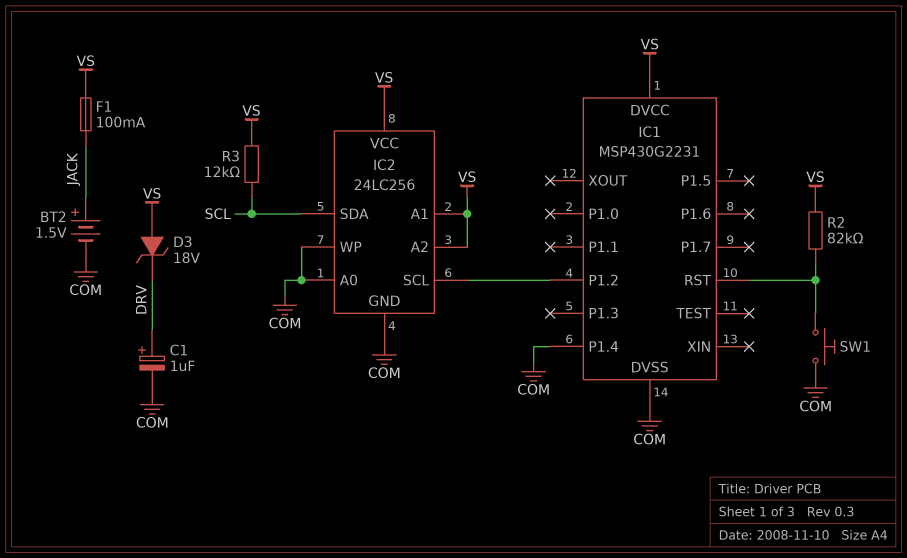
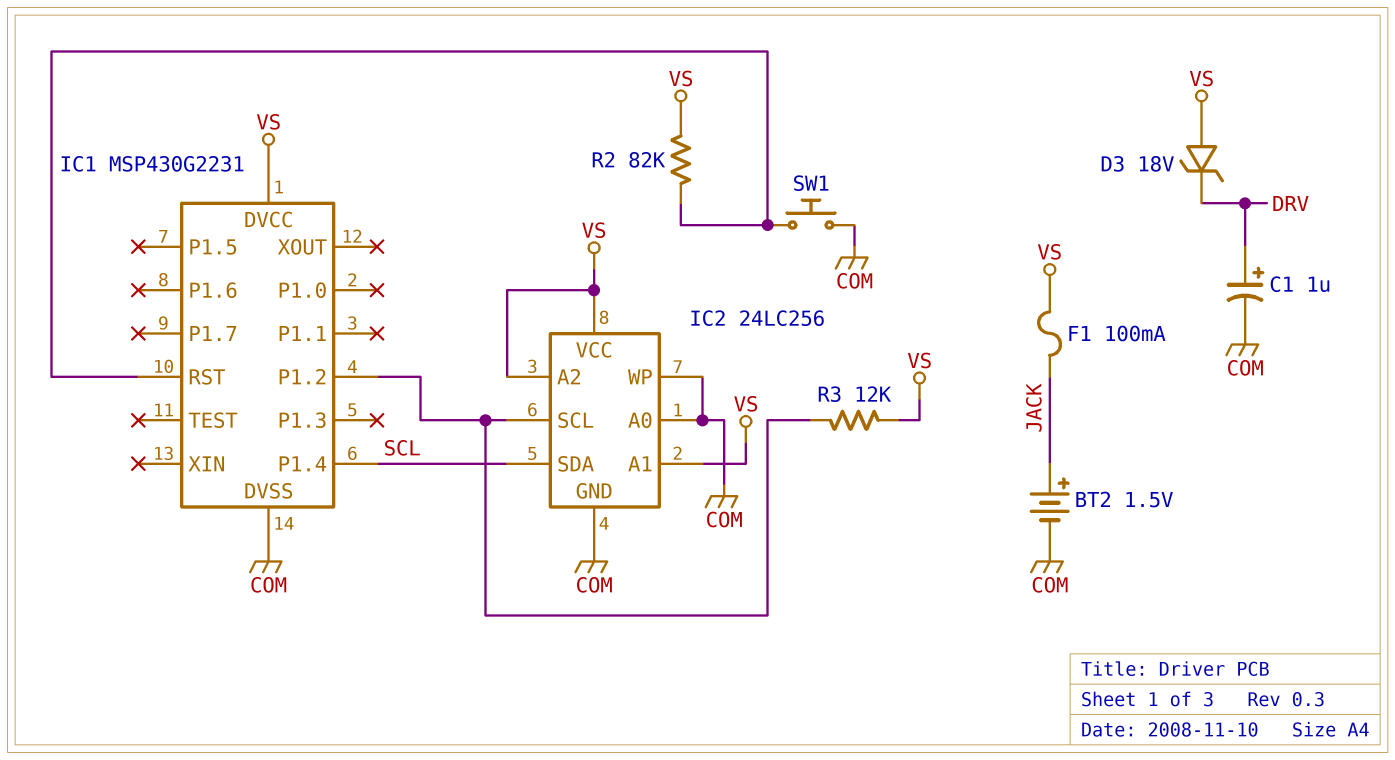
IC1 pin P1.4: COM -> SCL
R3: 12k (SCL, VS) -> 12k (IC1/P1.2, VS)

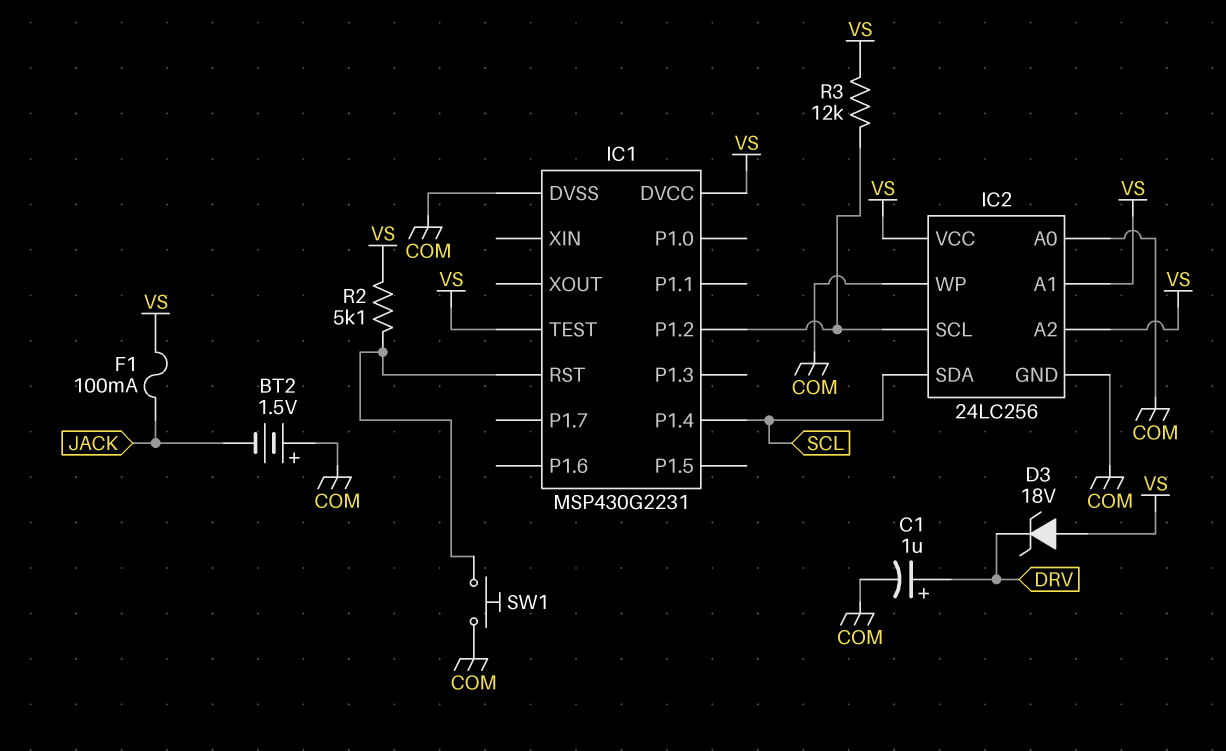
BT2: 1.5V (plus JACK, minus COM) -> 1.5V (plus COM, minus JACK)
IC1 pin TEST: none -> VS
R2: 82k (IC1/RST, VS) -> 5.1k (IC1/RST, VS)

